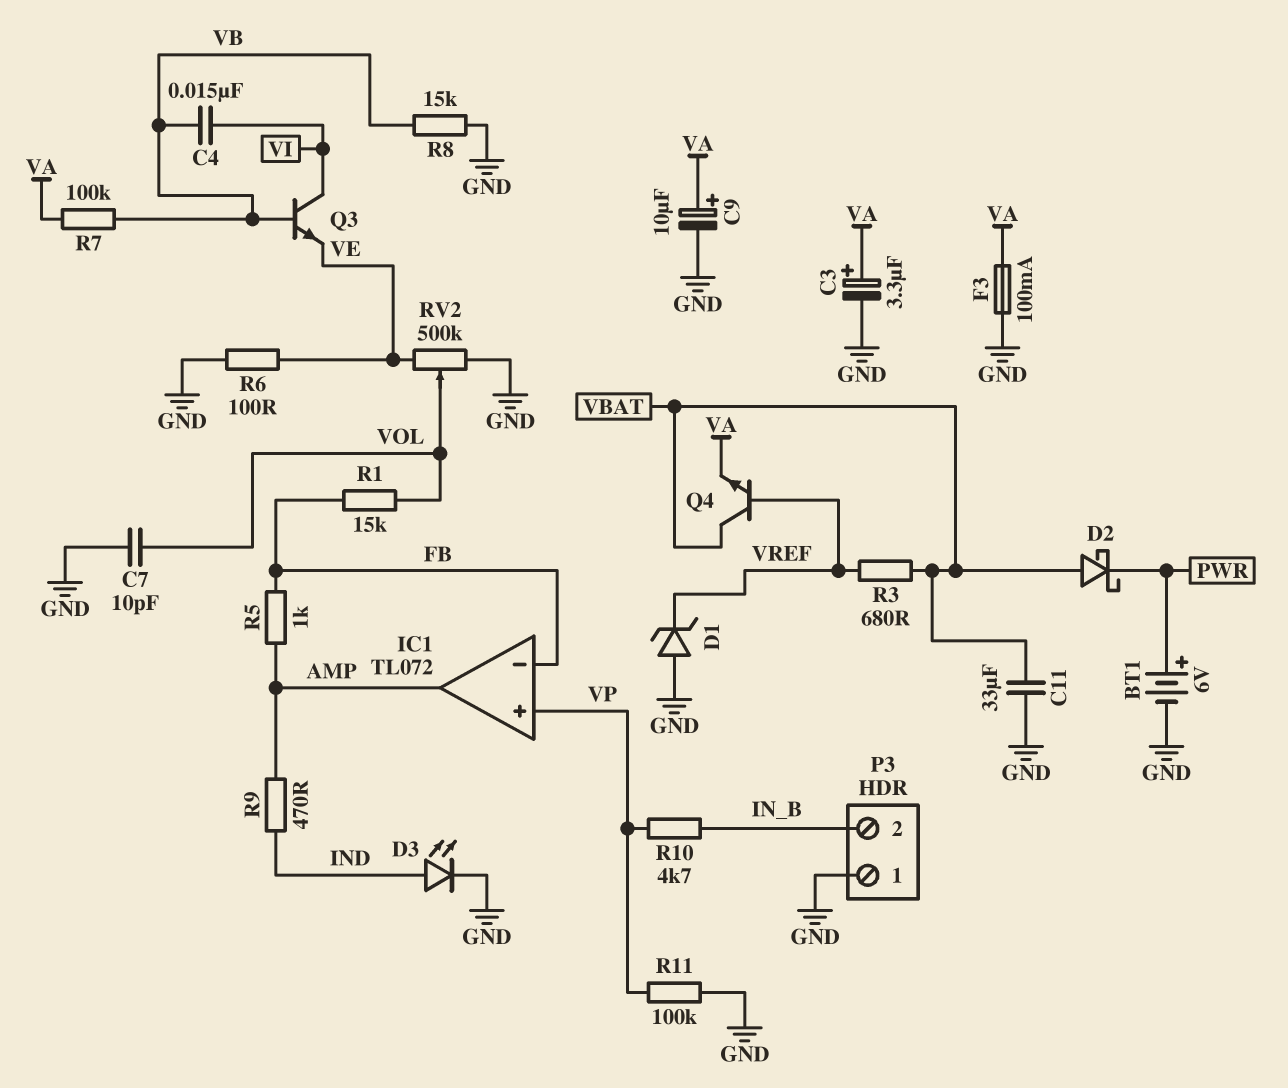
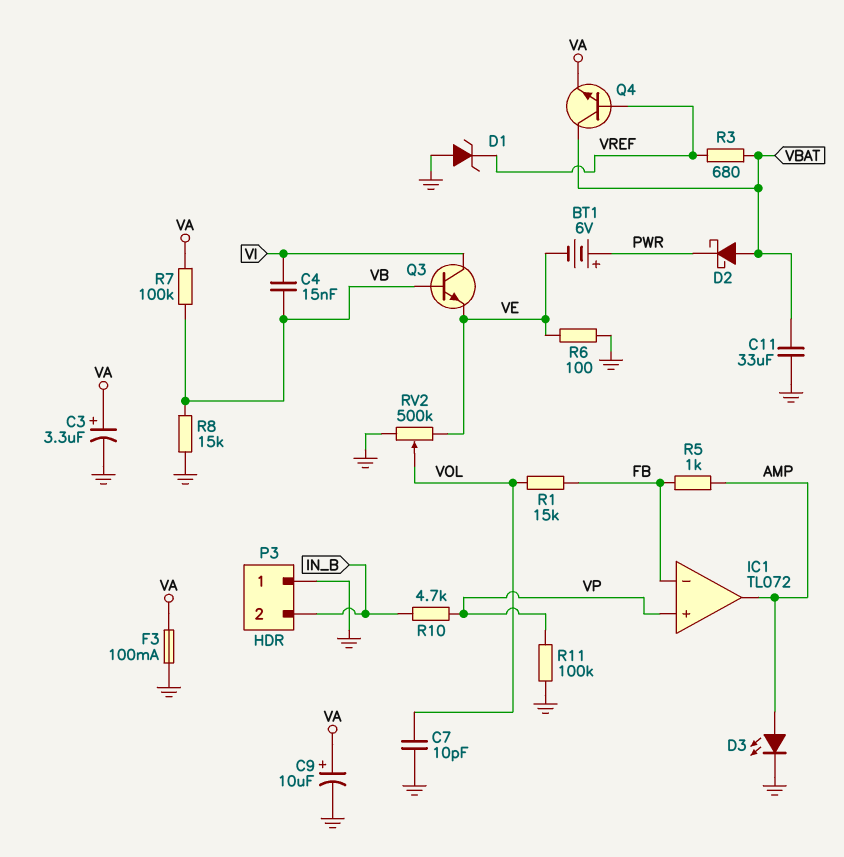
BT1: 6V (plus PWR, minus GND) -> 6V (plus PWR, minus VE)
D3: LED (A IND, K GND) -> LED (A AMP, K GND)
R9: 470 (AMP, IND) -> none

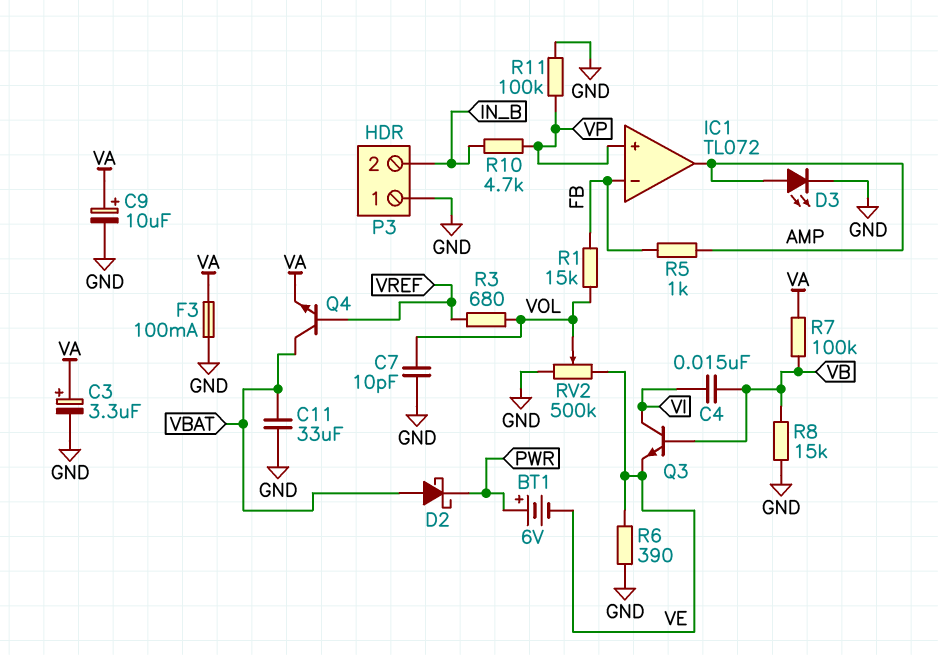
D1: zener (A GND, K VREF) -> none
R3: 680 (VBAT, VREF) -> 680 (VOL, VREF)
R6: 100 (GND, VE) -> 390 (GND, VE)

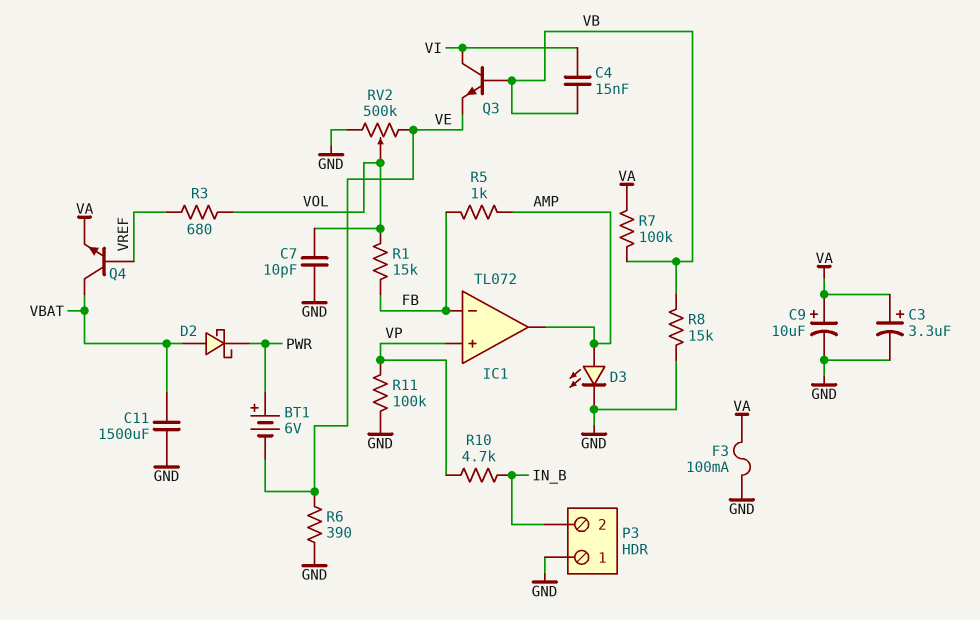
C11: 33uF (GND, VBAT) -> 1500uF (GND, VBAT)

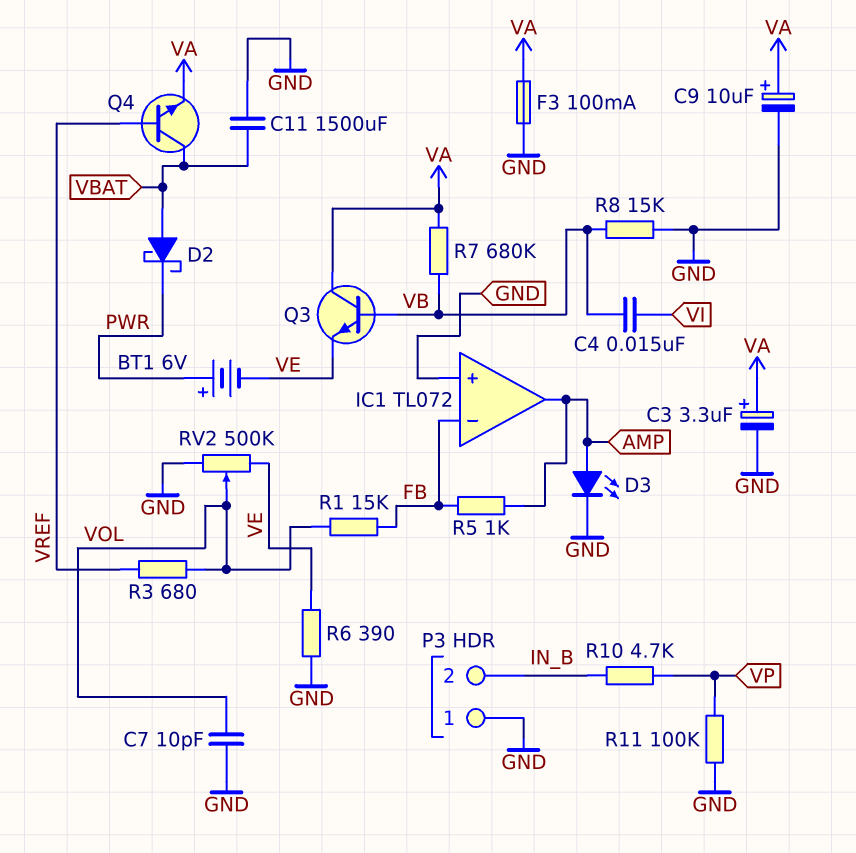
IC1 pin in+: VP -> GND
Q3: NPN (B VB, C VI, E VE) -> NPN (B VB, C VA, E VE)
R7: 100k (VA, VB) -> 680k (VA, VB)

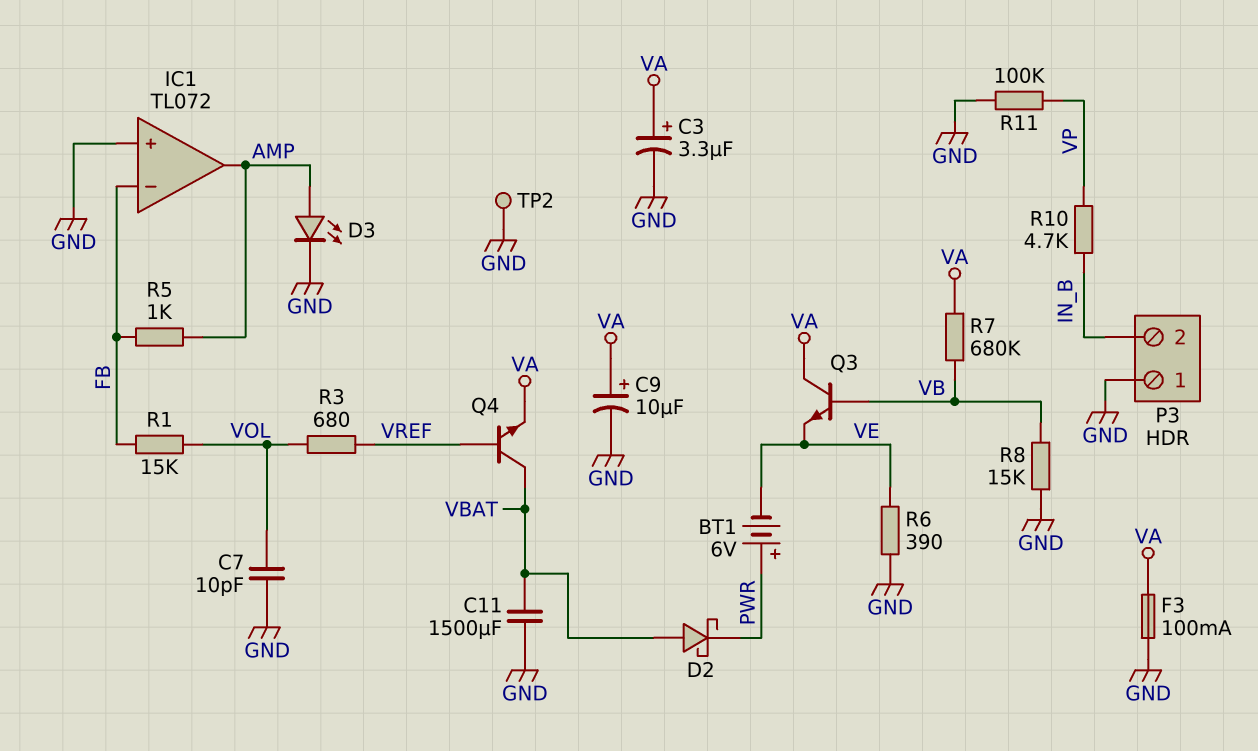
C4: 15nF (VB, VI) -> none
RV2: 500k (GND, VE, wiper VOL) -> none
TP2: none -> test point (GND)

